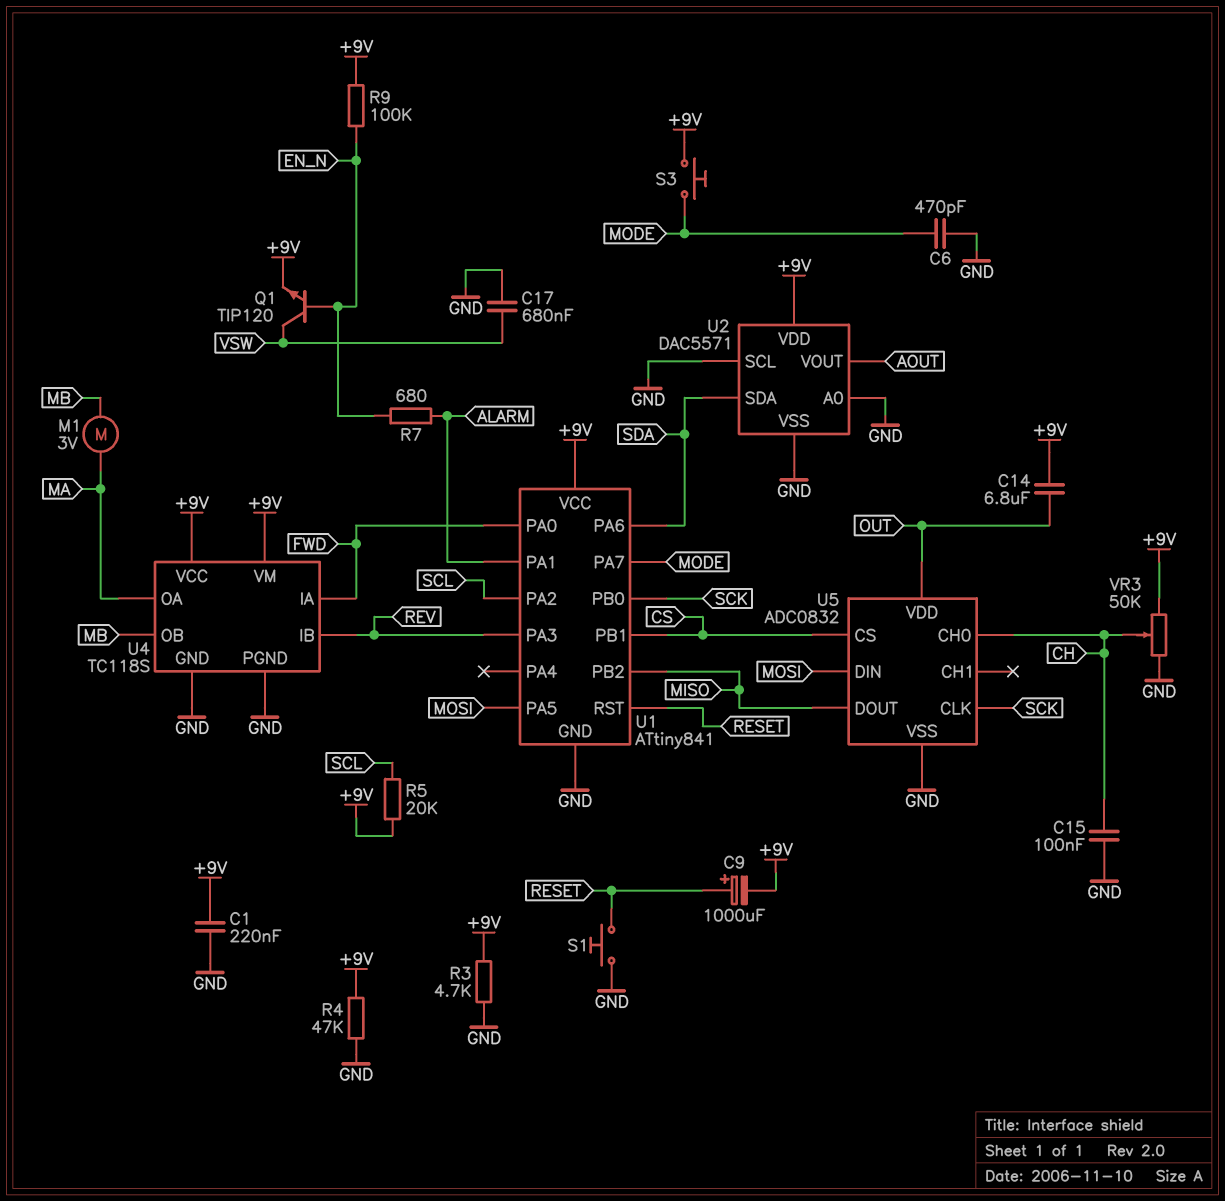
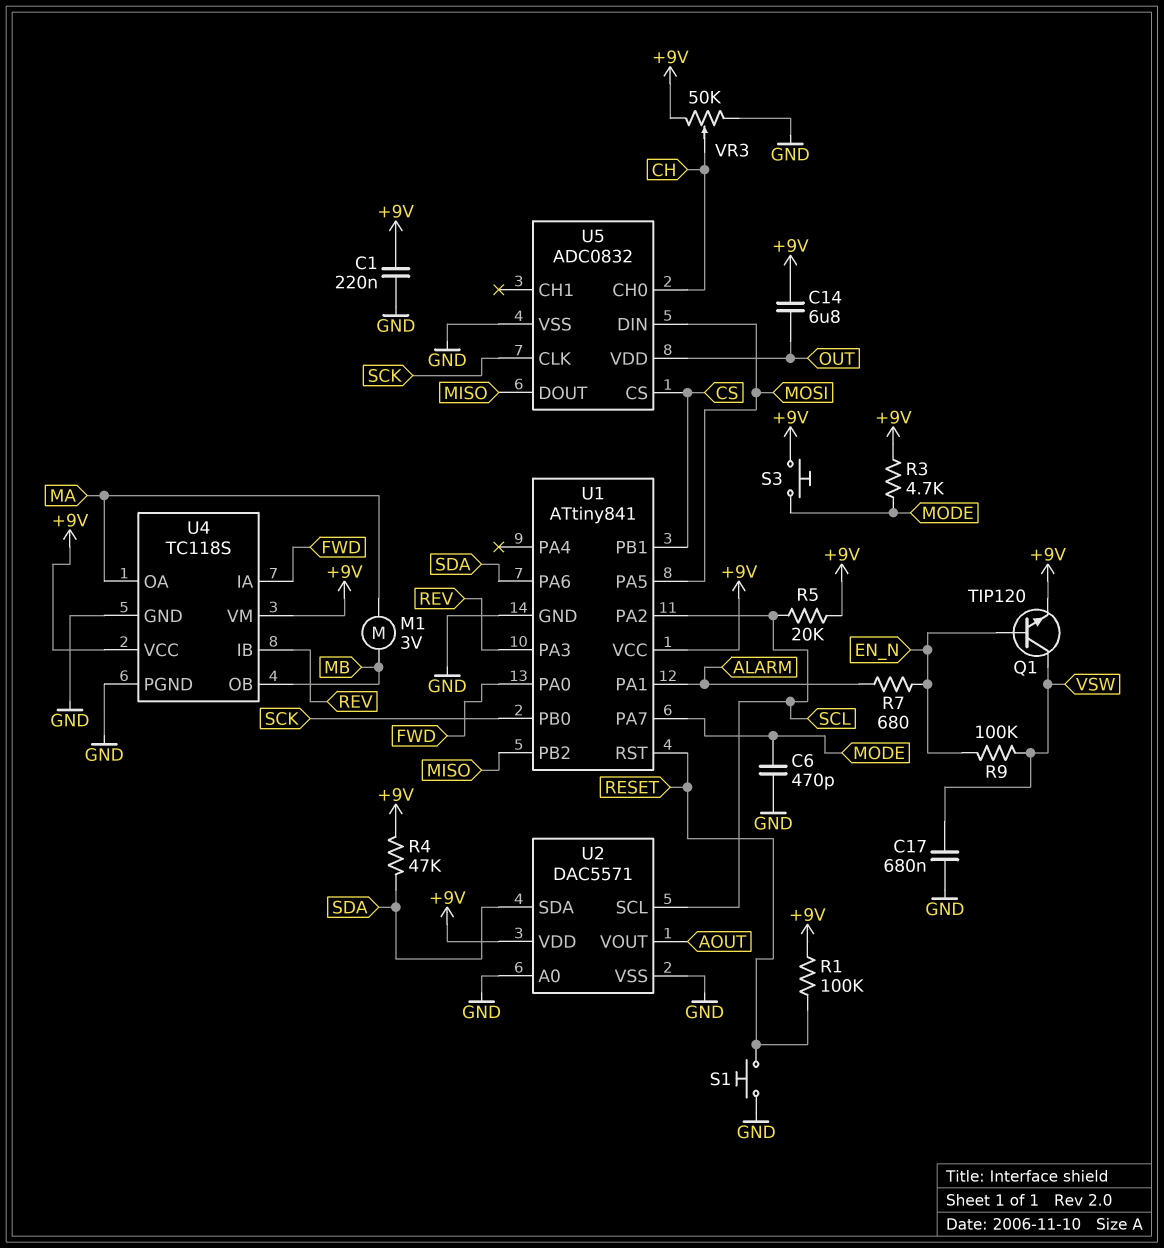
C9: 1000uF (plus RESET, minus +9V) -> none
C15: 100nF (CH, GND) -> none
R1: none -> 100k (+9V, RESET)
R3: 4.7k (+9V, GND) -> 4.7k (+9V, MODE)
R4: 47k (+9V, GND) -> 47k (+9V, SDA)
R9: 100k (+9V, EN_N) -> 100k (EN_N, VSW)
U2 pin SCL: GND -> SCL

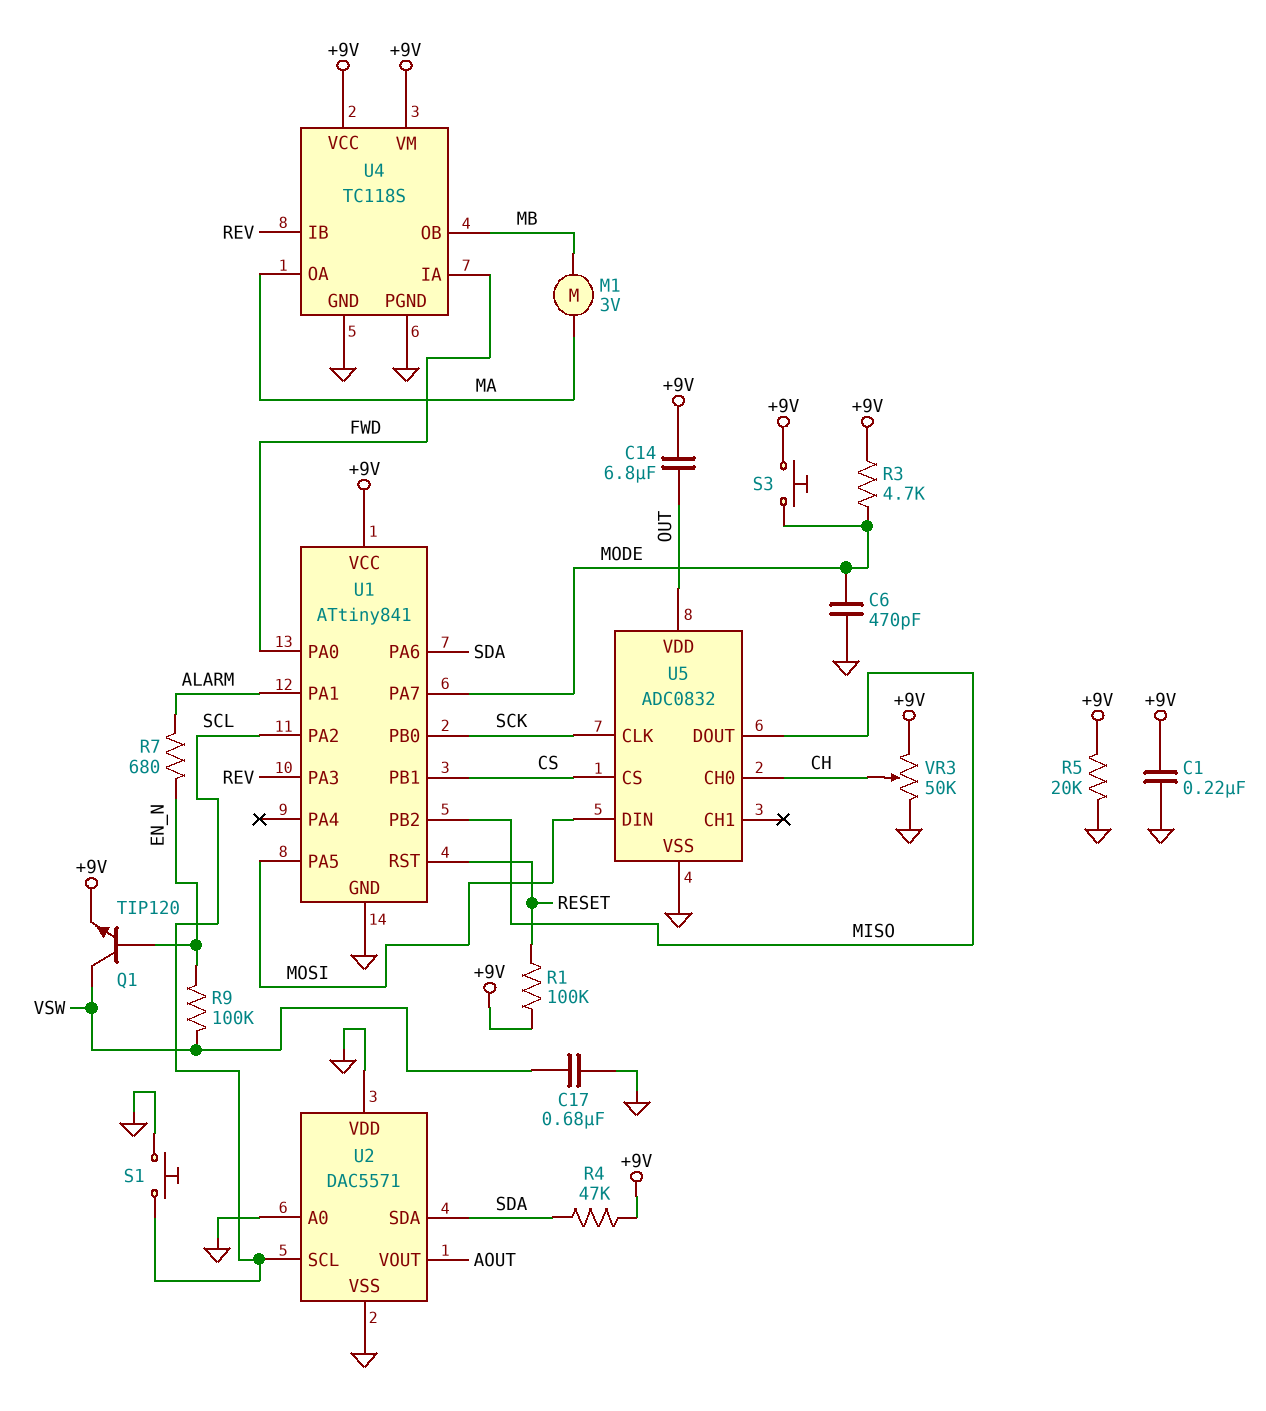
R5: 20k (+9V, SCL) -> 20k (+9V, GND)
S1: button (GND, RESET) -> button (GND, SCL)
U2 pin VDD: +9V -> GND

